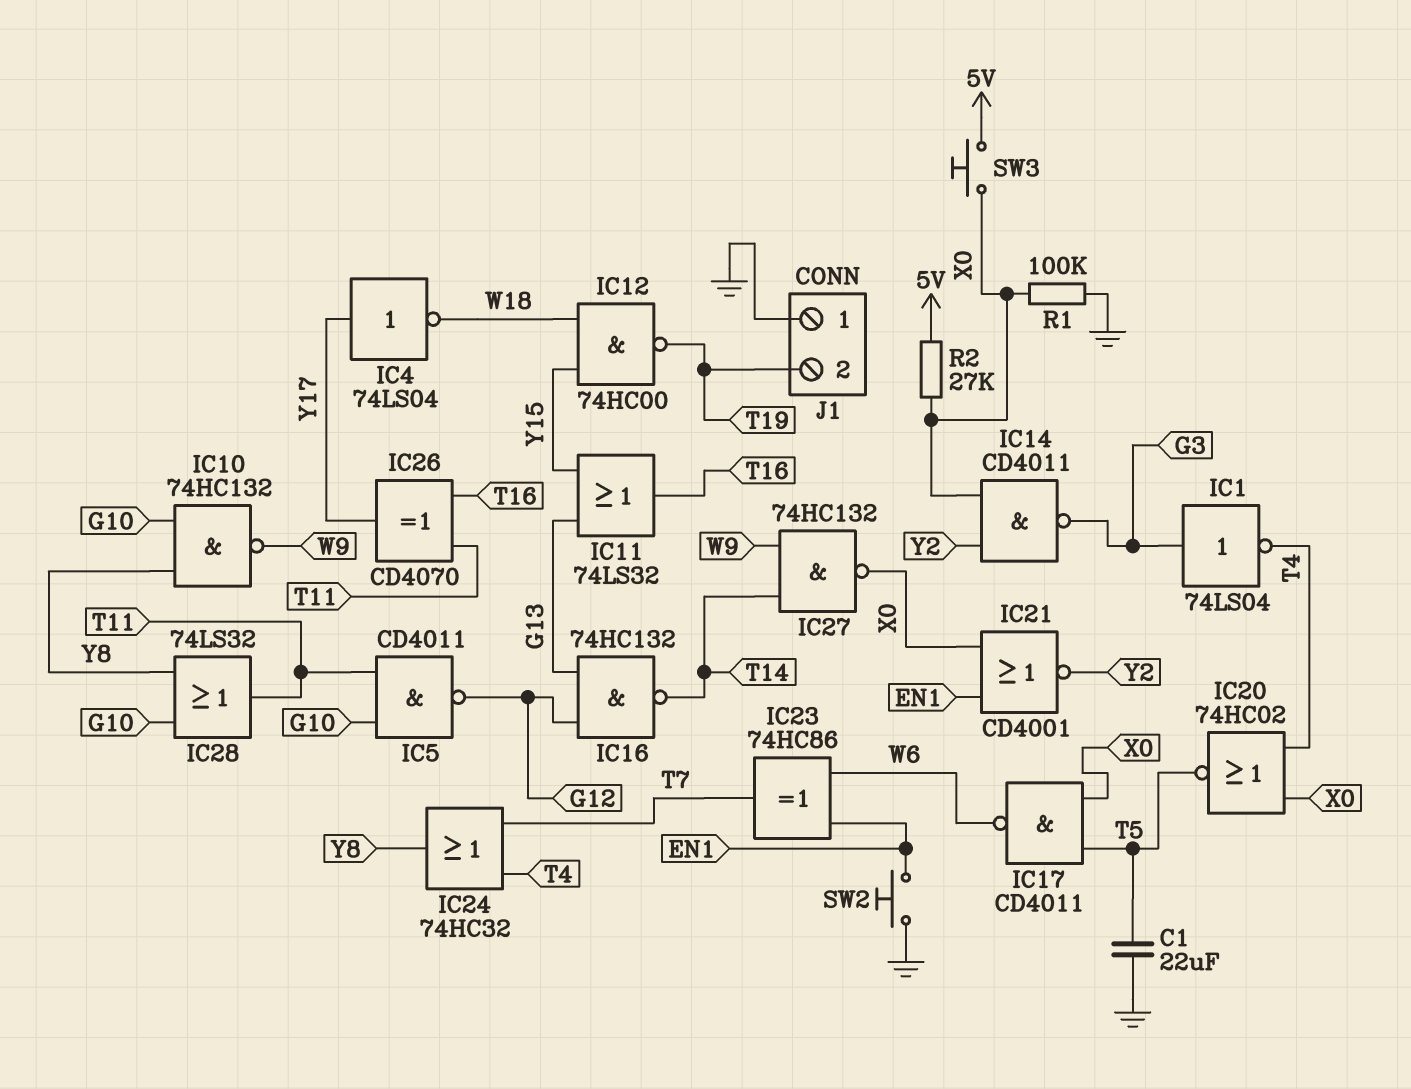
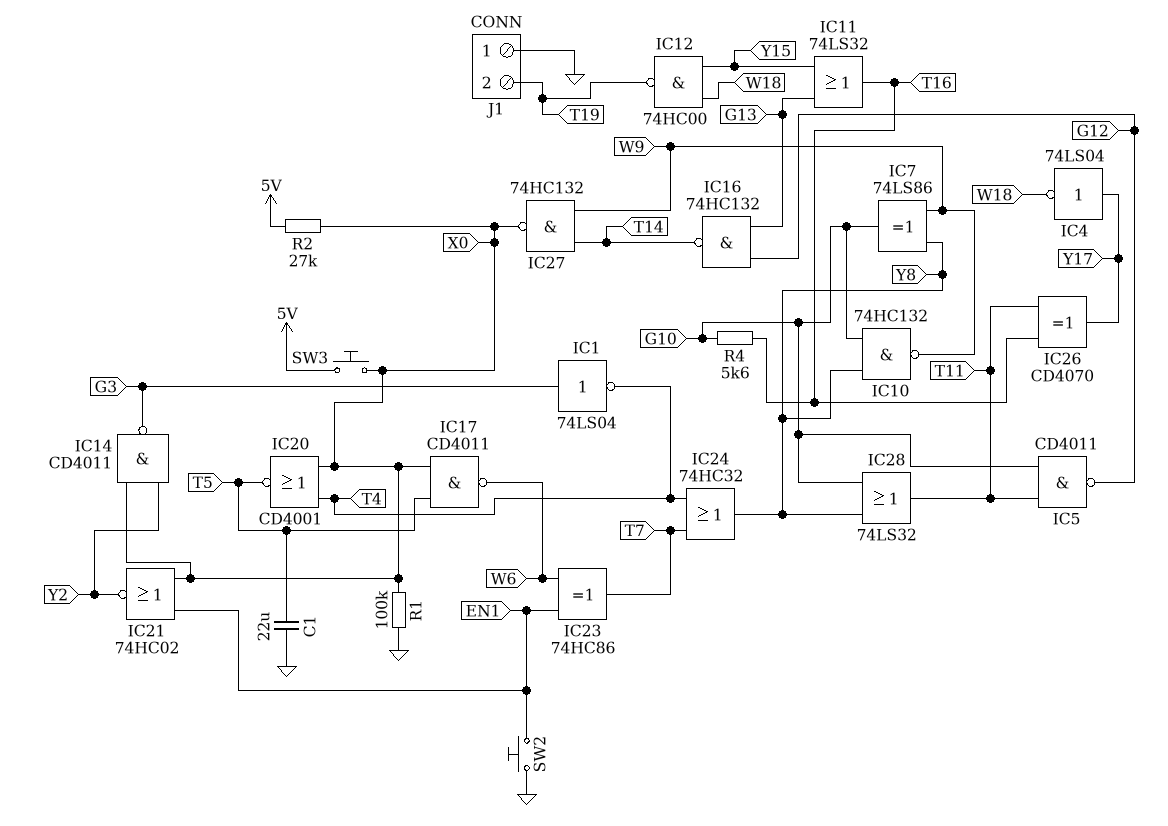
IC7: none -> XOR 74LS86 (in W9, in Y8, out G10)
IC20: NOR 74HC02 (in T4, in X0, out T5) -> NOR CD4001 (in T4, in X0, out T5)
IC21: NOR CD4001 (in EN1, in X0, out Y2) -> NOR 74HC02 (in EN1, in X0, out Y2)
R4: none -> 5.6k (G10, T16)

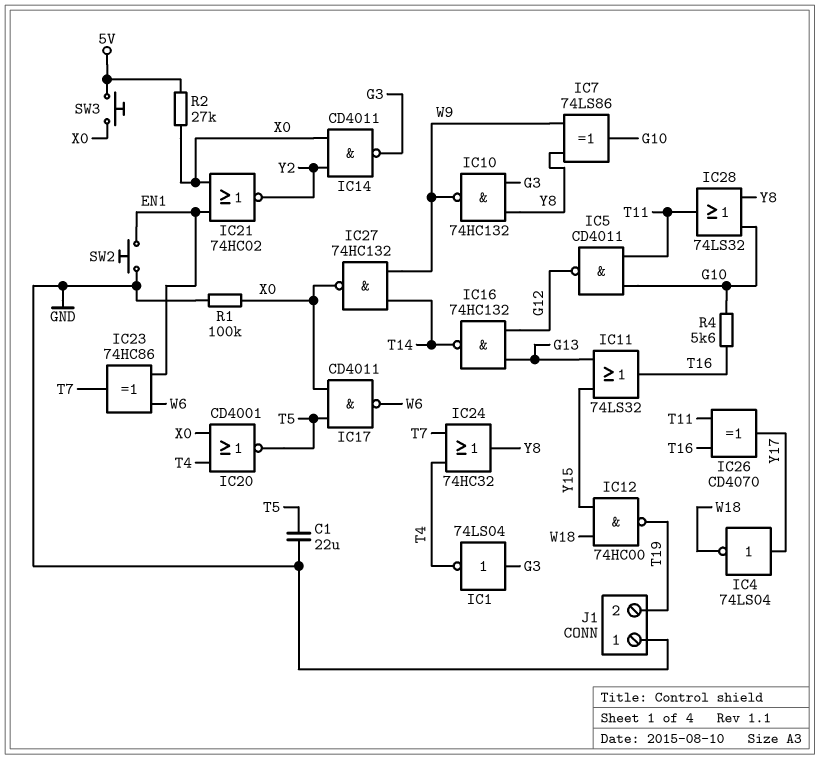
IC10: NAND 74HC132 (in G10, in Y8, out W9) -> NAND 74HC132 (in G3, in Y8, out W9)

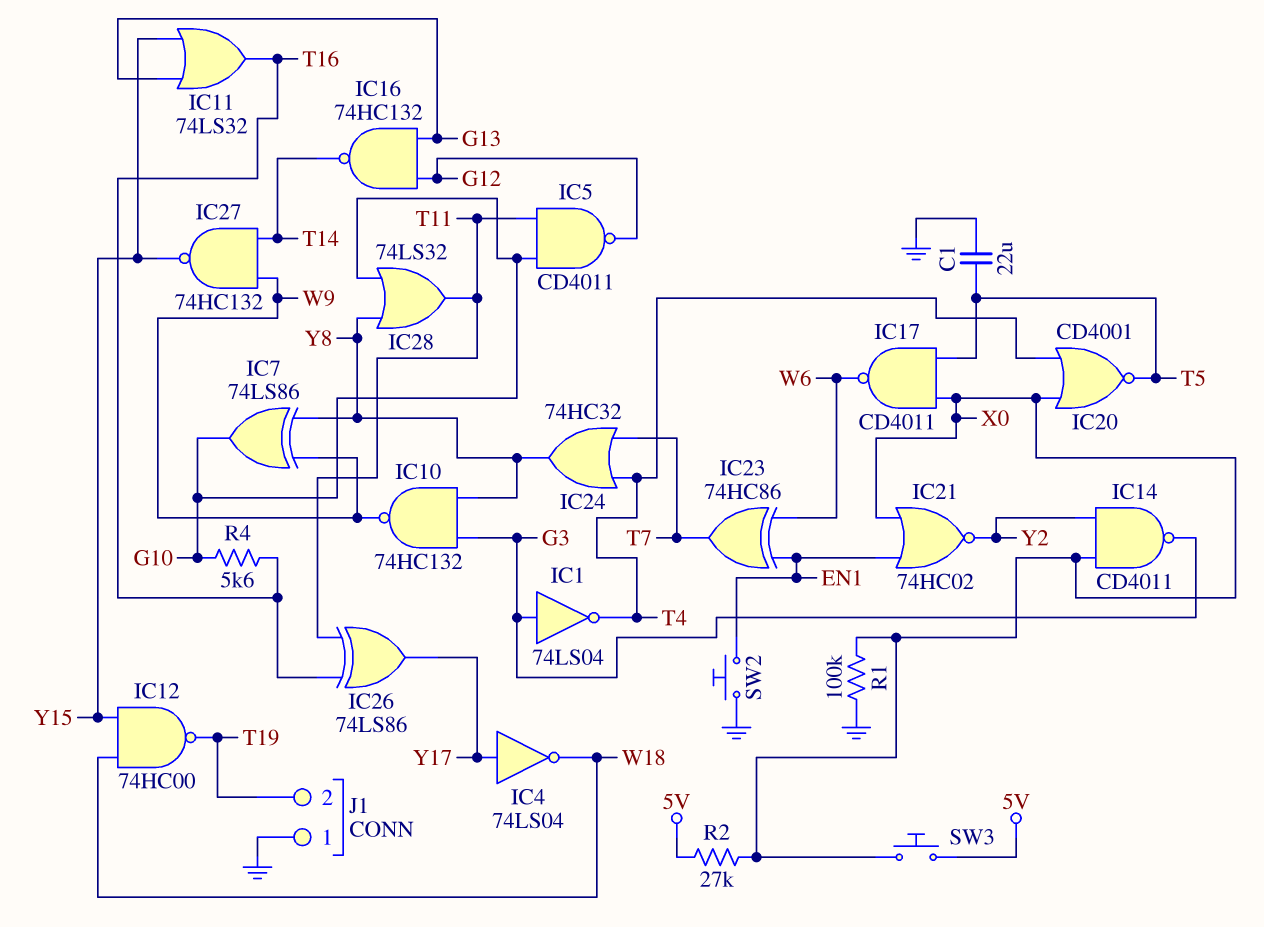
IC26: XOR CD4070 (in T11, in T16, out Y17) -> XOR 74LS86 (in T11, in T16, out Y17)
IC27: NAND 74HC132 (in T14, in W9, out X0) -> NAND 74HC132 (in T14, in W9, out Y15)

